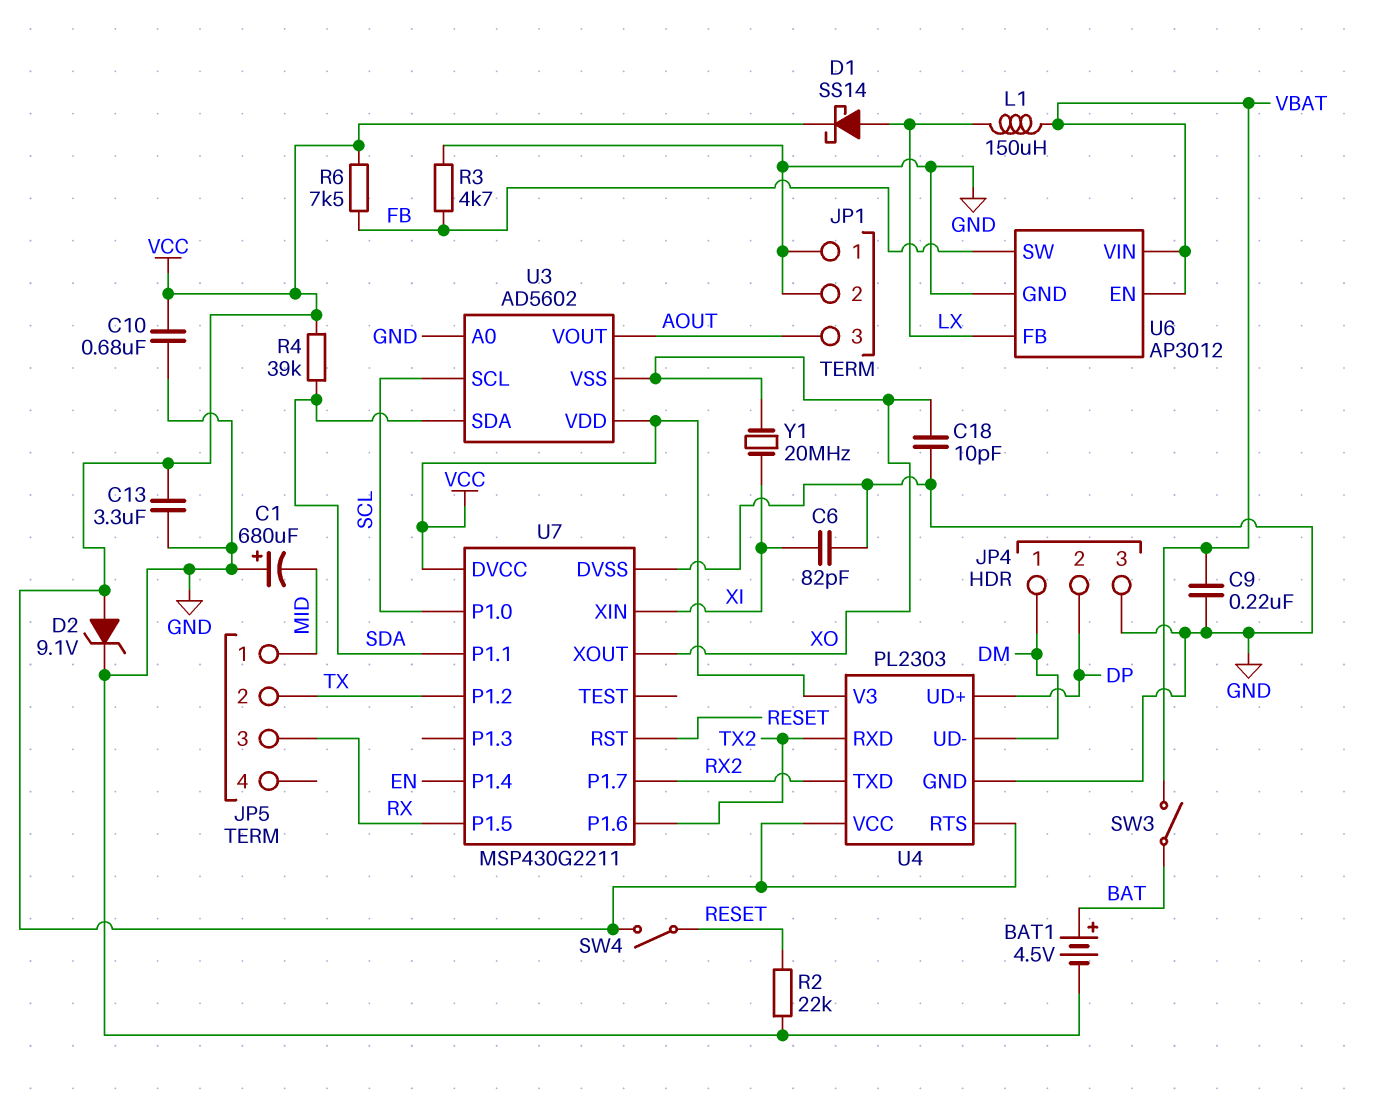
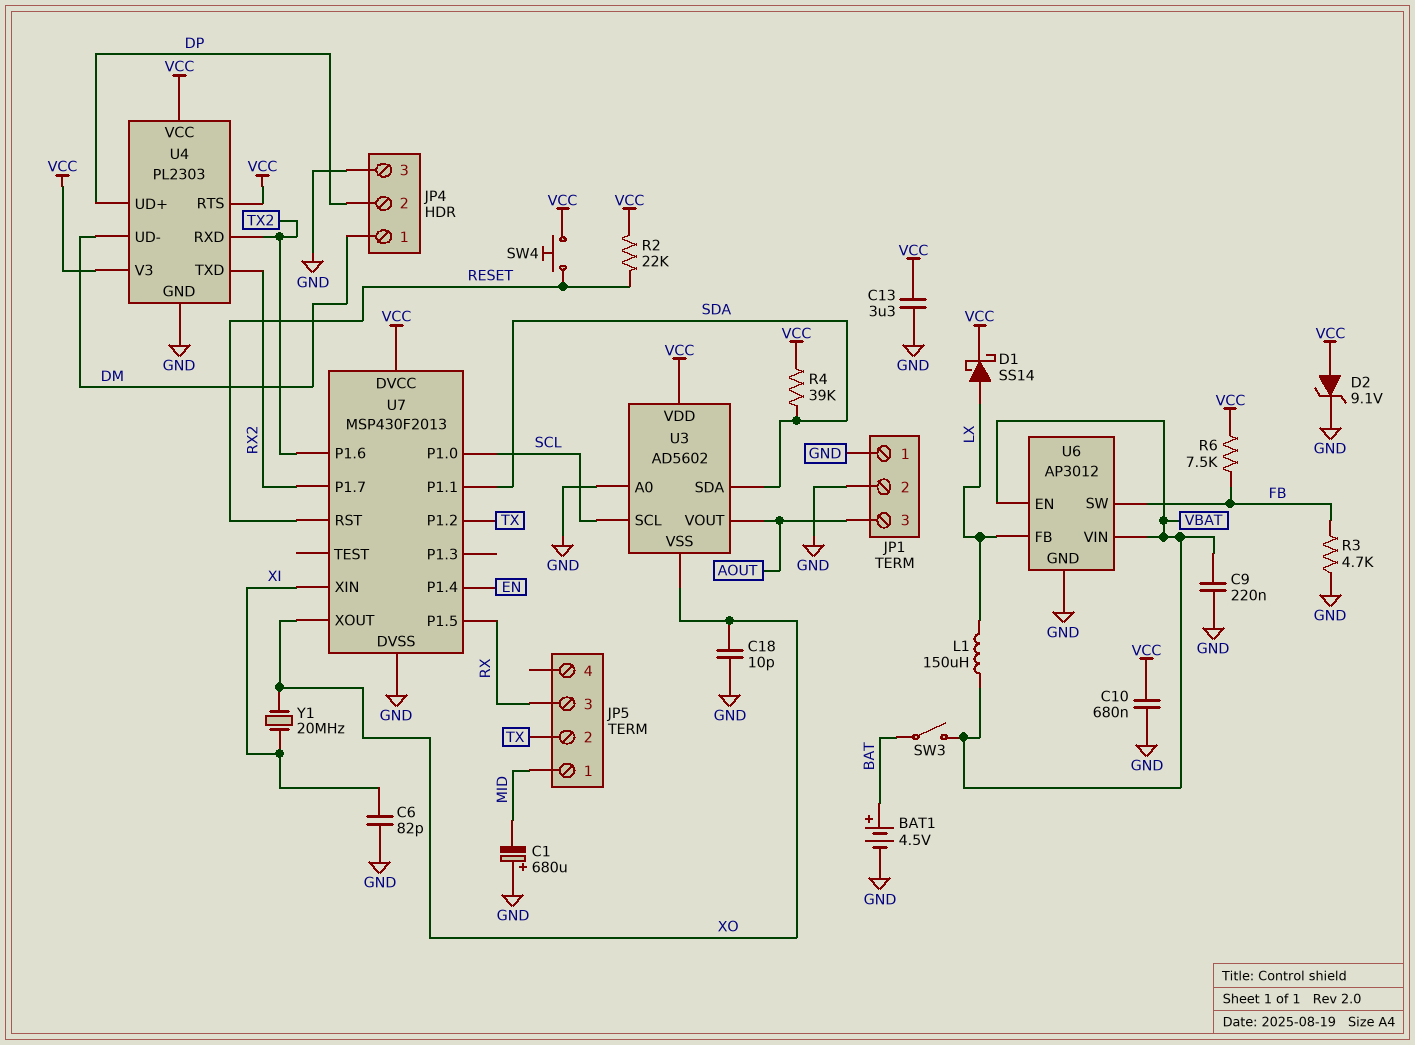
R2: 22k (GND, RESET) -> 22k (RESET, VCC)
SW4: switch (RESET, VCC) -> button (RESET, VCC)
U7: MSP430G2211 -> MSP430F2013

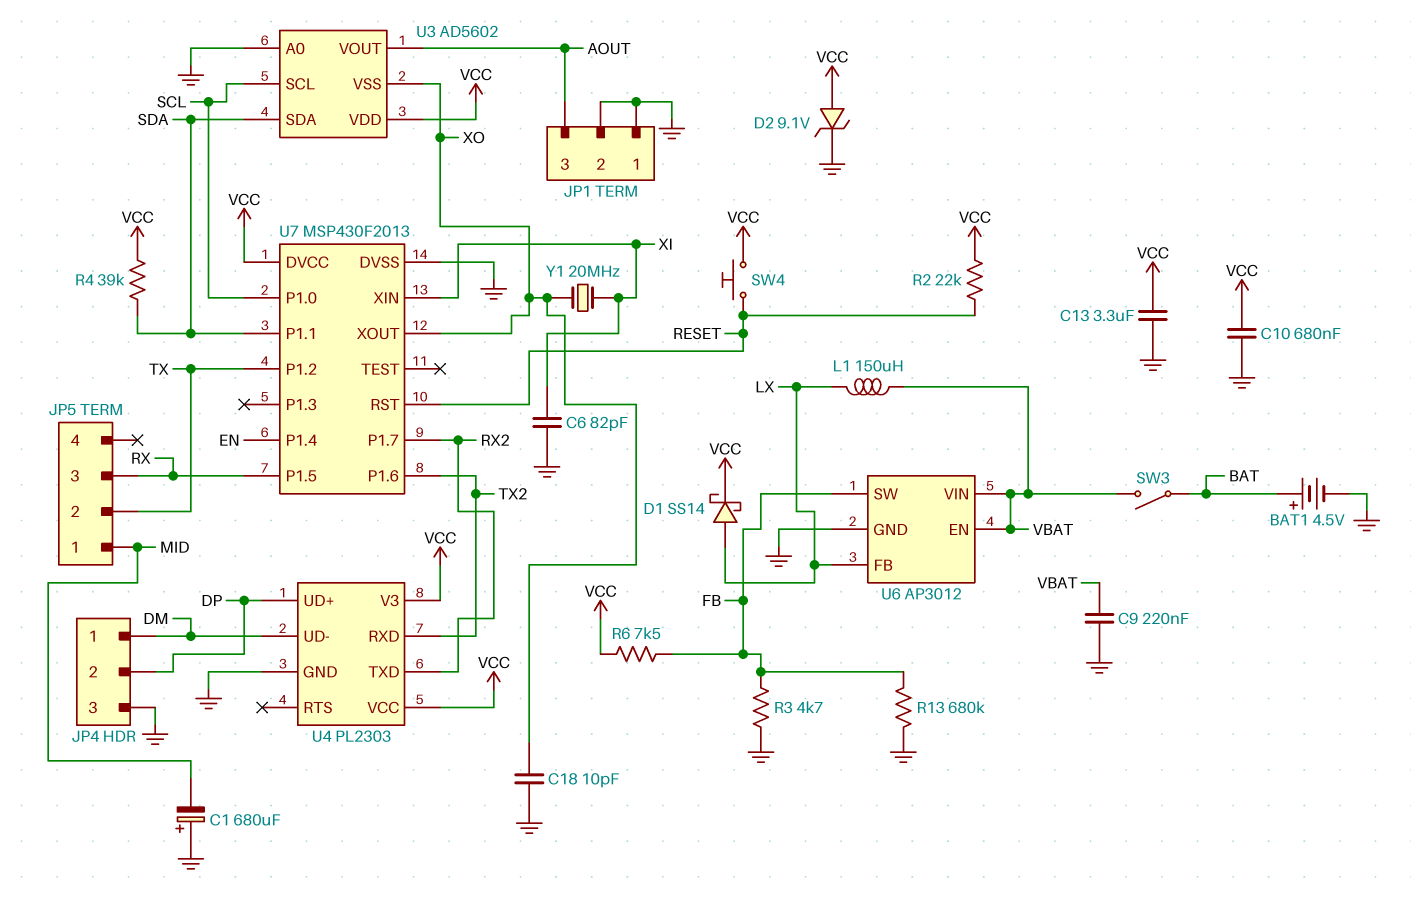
R13: none -> 680k (FB, GND)
U4 pin RTS: VCC -> none

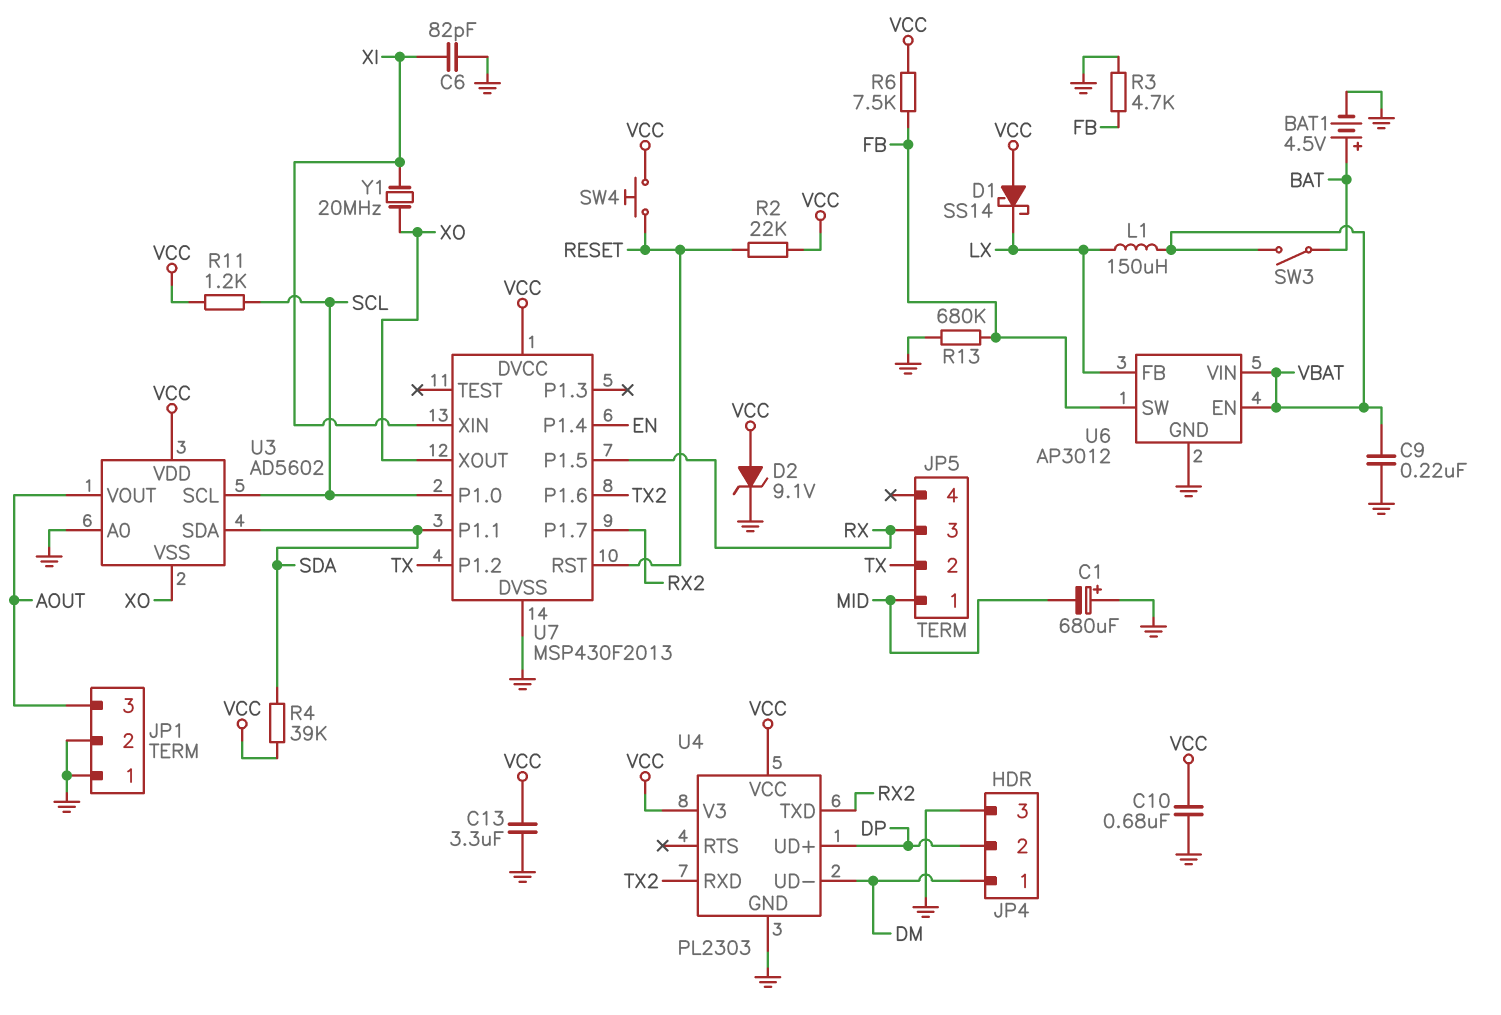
C18: 10pF (GND, XO) -> none
D1: schottky SS14 (A LX, K VCC) -> schottky SS14 (A VCC, K LX)
R11: none -> 1.2k (SCL, VCC)

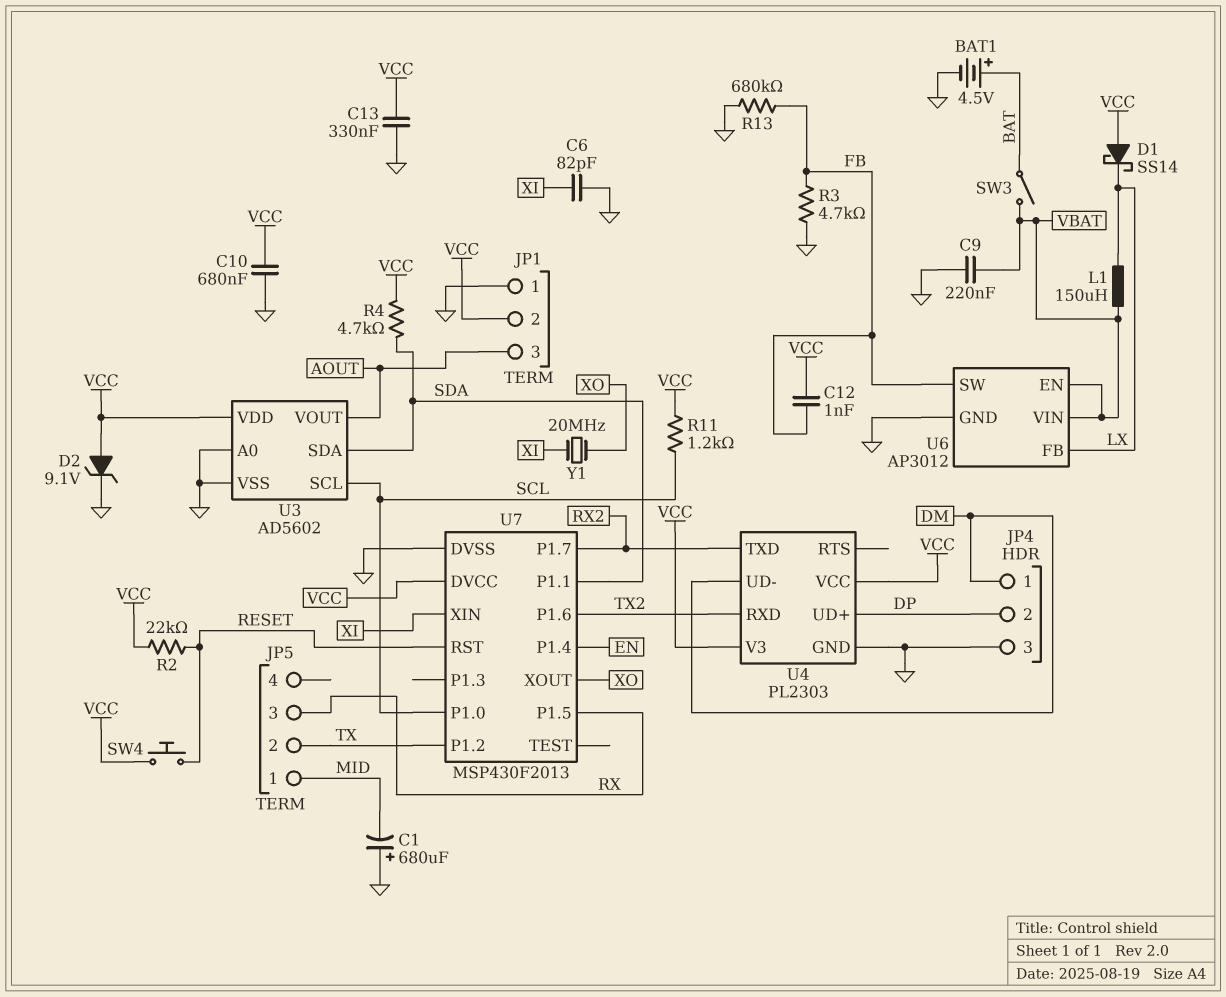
C12: none -> 1nF (FB, VCC)
C13: 3.3uF (GND, VCC) -> 330nF (GND, VCC)
JP1 pin 2: GND -> VCC
R4: 39k (SDA, VCC) -> 4.7k (SDA, VCC)
R6: 7.5k (FB, VCC) -> none
U3 pin VSS: XO -> GND

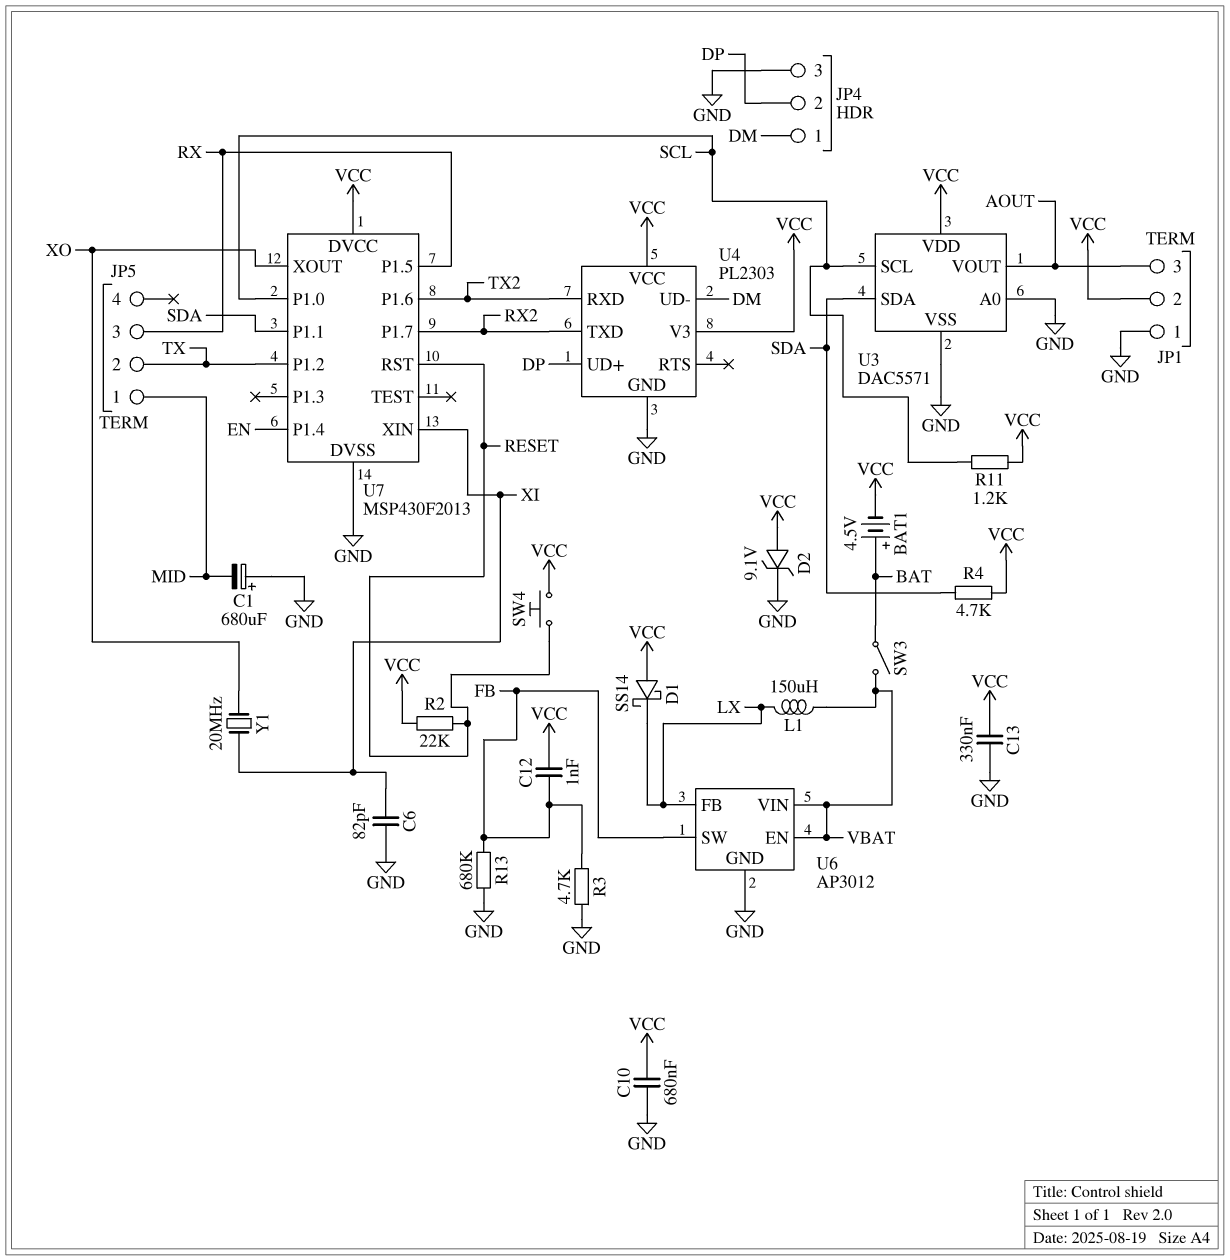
BAT1: 4.5V (plus BAT, minus GND) -> 4.5V (plus BAT, minus VCC)
C9: 220nF (GND, VBAT) -> none
U3: AD5602 -> DAC5571

